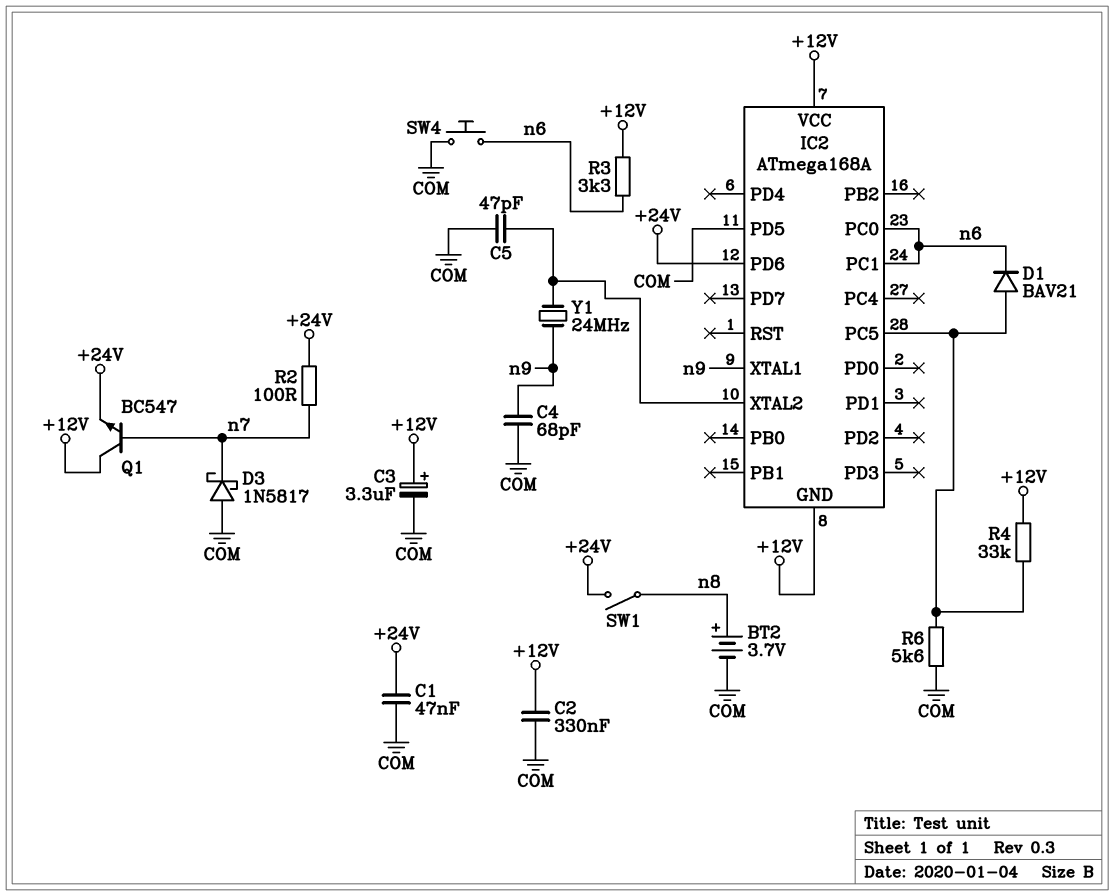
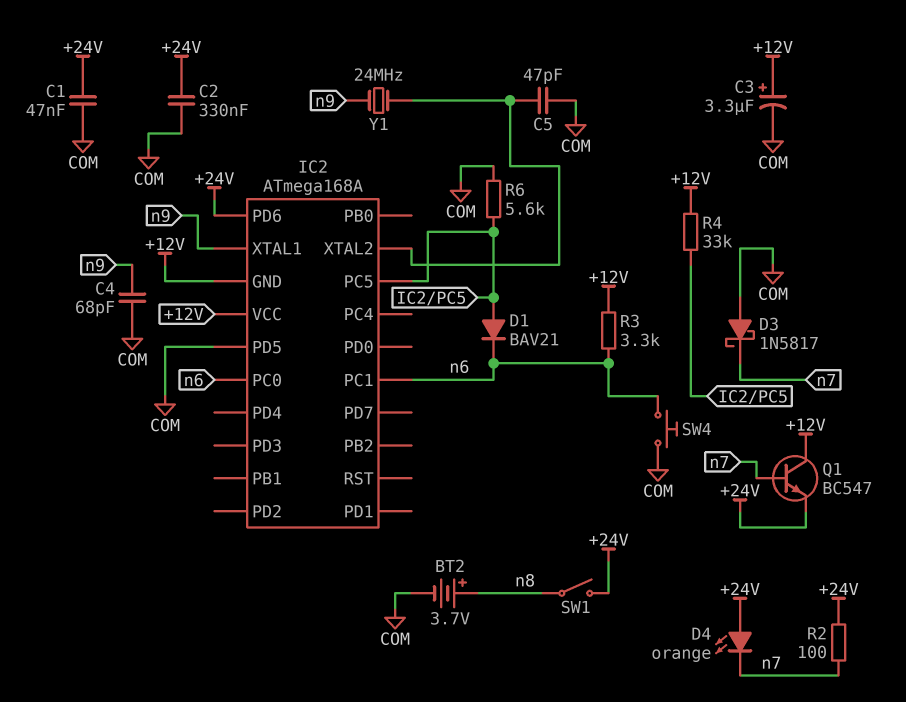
C2: 330nF (+12V, COM) -> 330nF (+24V, COM)
D4: none -> LED orange (A +24V, K n7)

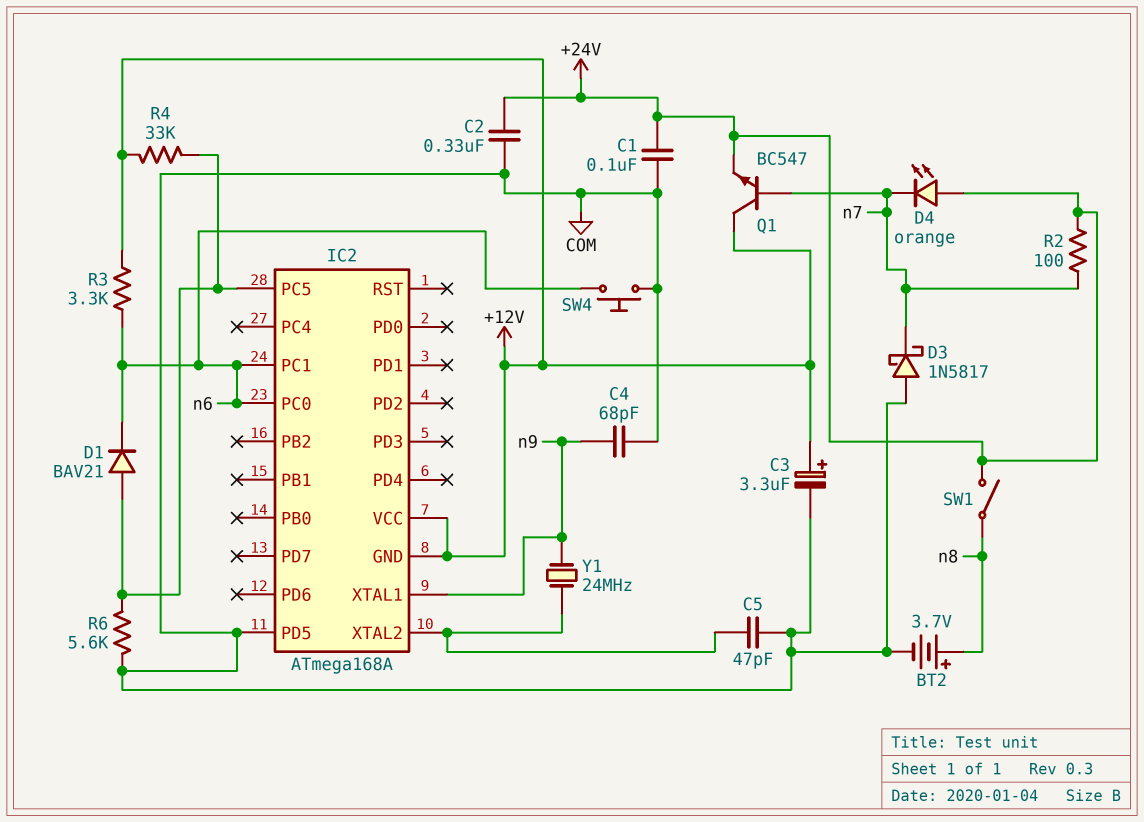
C1: 47nF (+24V, COM) -> 100nF (+24V, COM)
IC2 pin PD6: +24V -> none

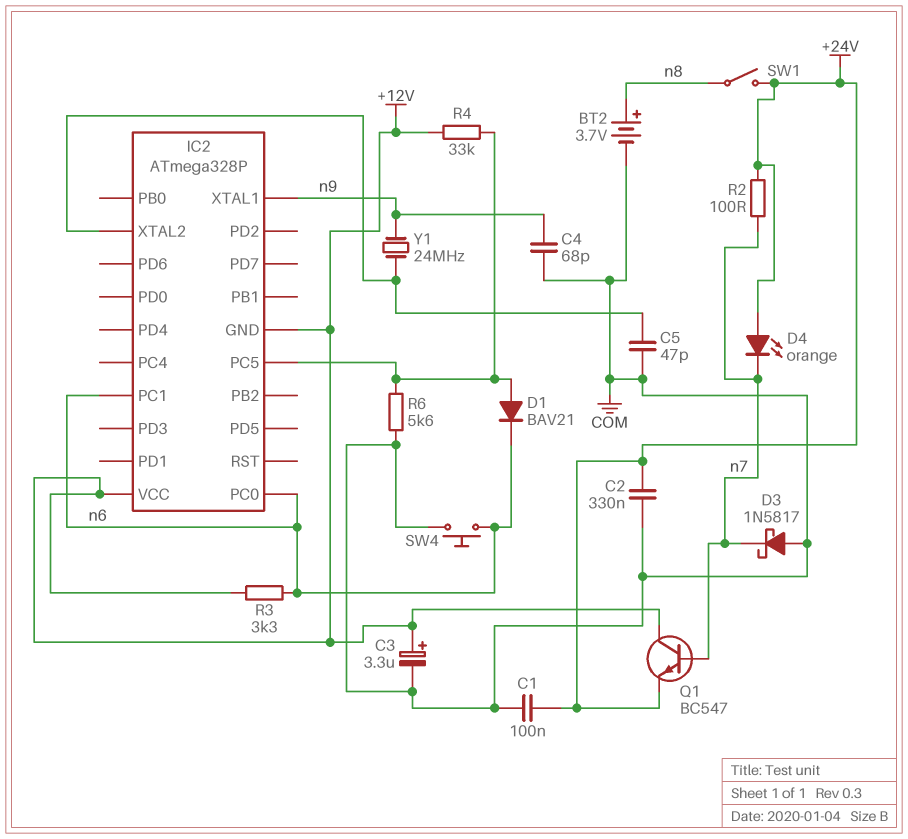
IC2: ATmega168A -> ATmega328P
IC2 pin PD5: COM -> none

